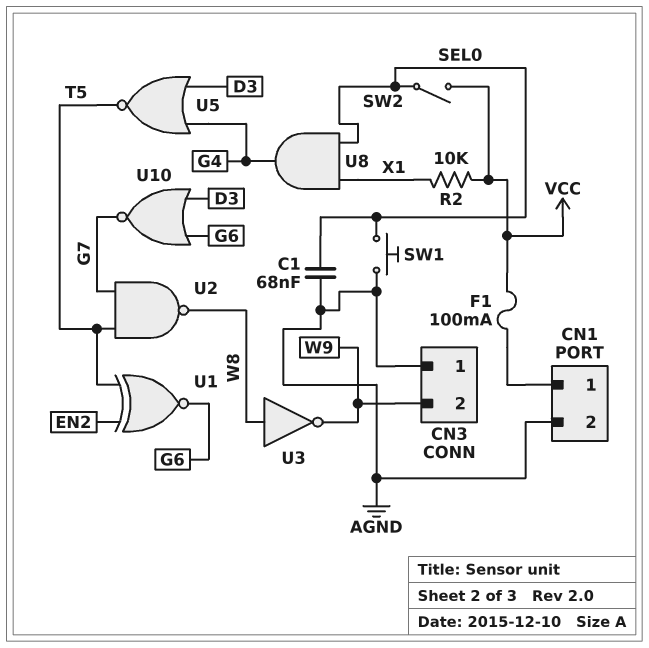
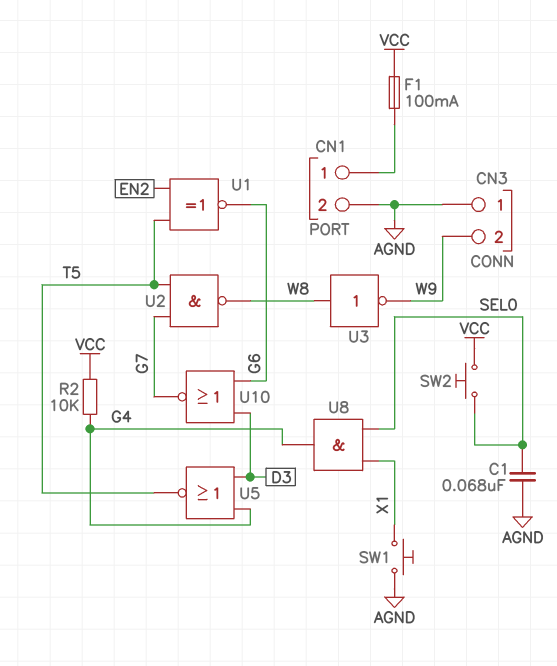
R2: 10k (VCC, X1) -> 10k (G4, VCC)
SW1: button (AGND, SEL0) -> button (AGND, X1)
SW2: switch (SEL0, VCC) -> button (SEL0, VCC)

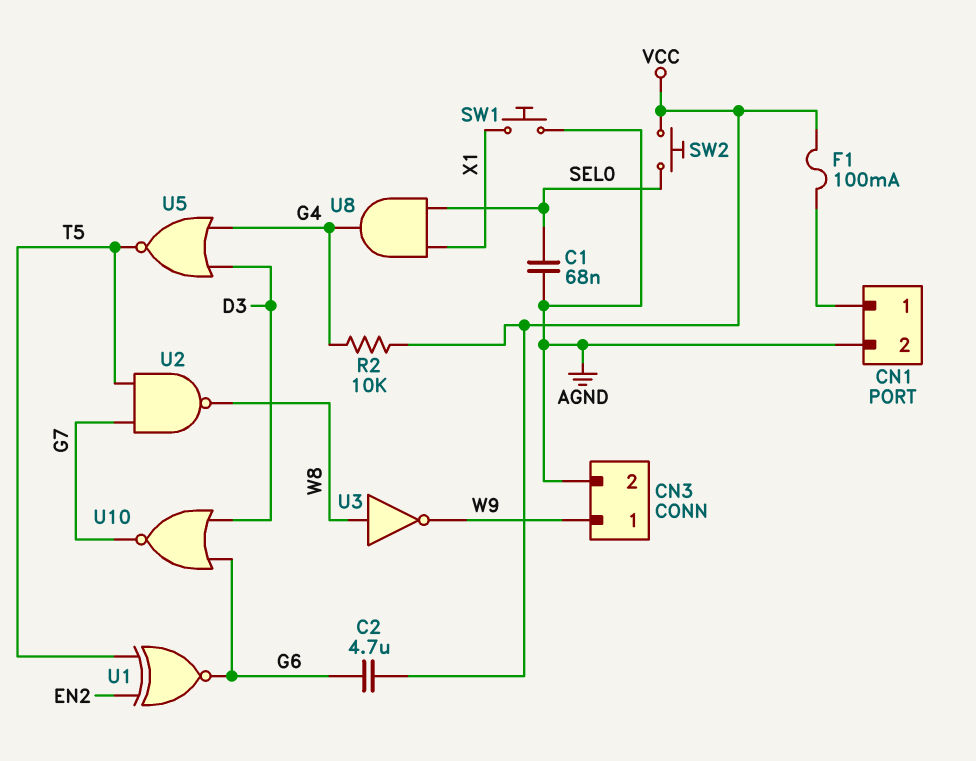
C2: none -> 4.7uF (G6, VCC)
CN3 pin 1: AGND -> W9
CN3 pin 2: W9 -> AGND

